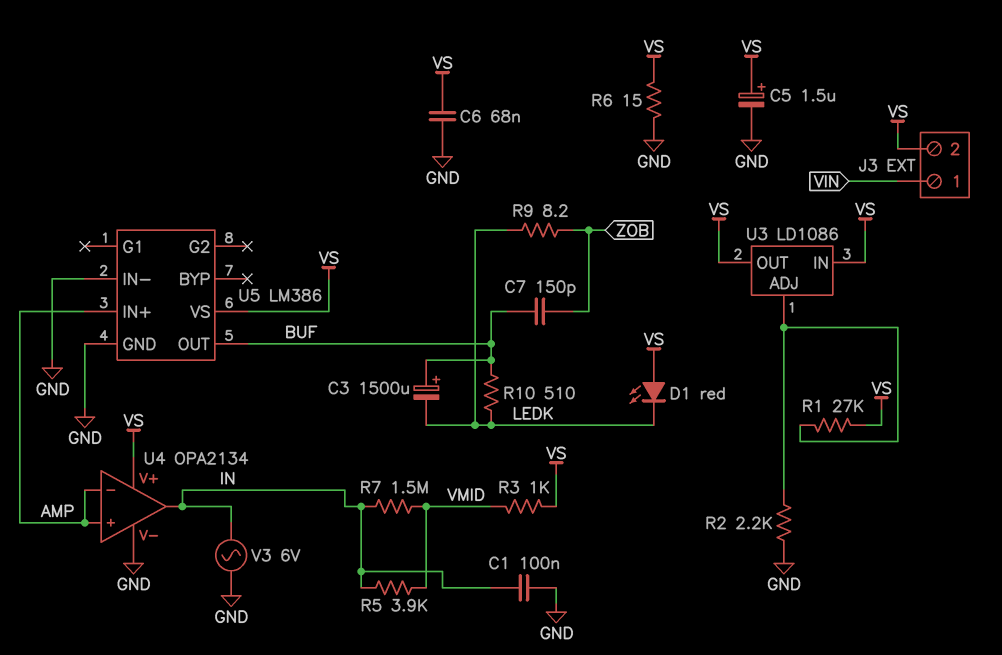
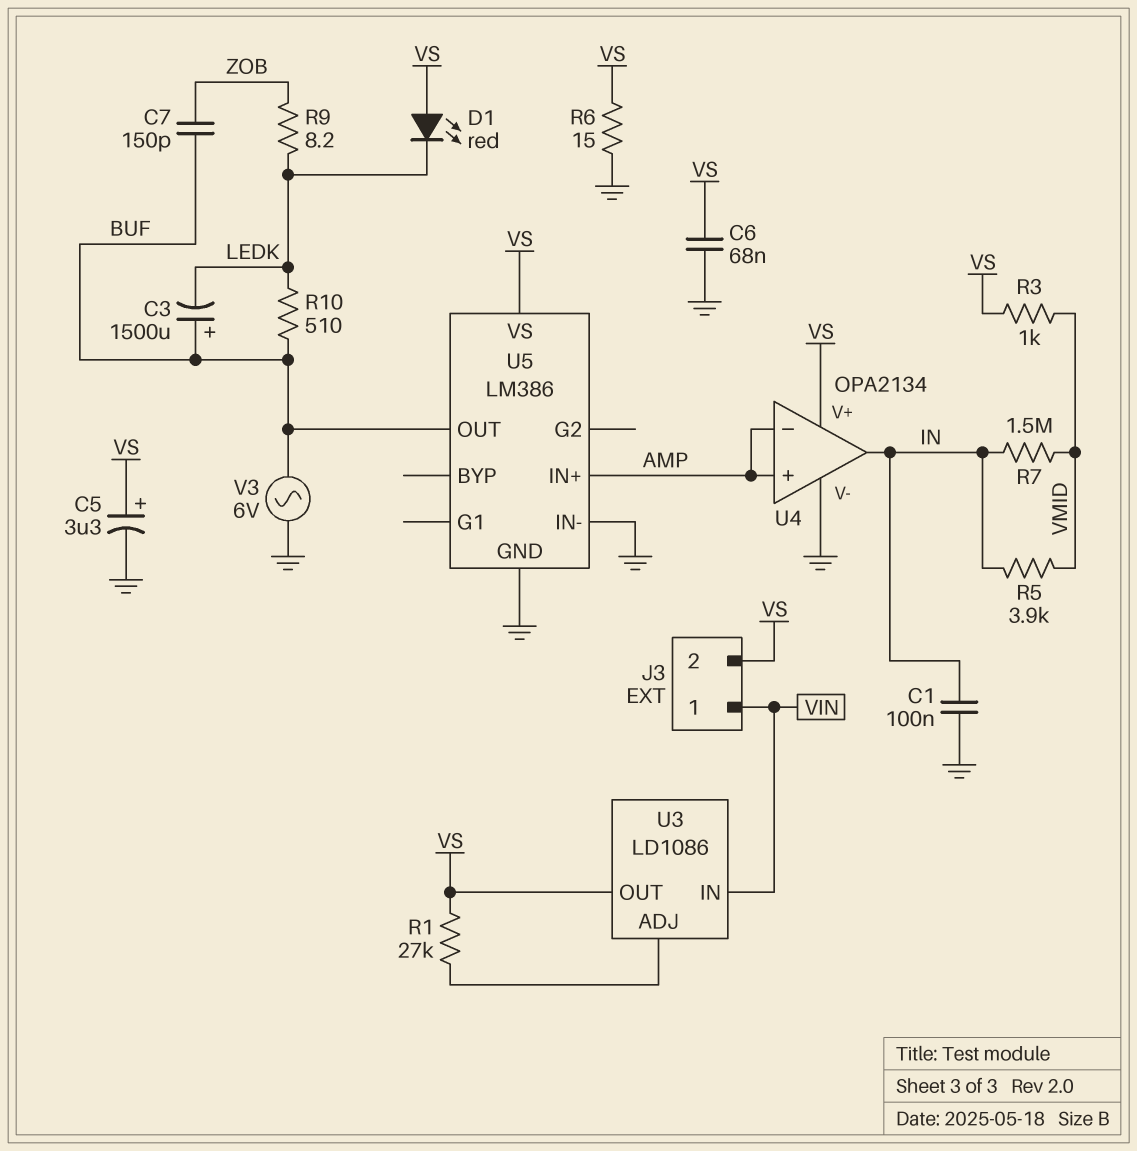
C5: 1.5uF (plus VS, minus GND) -> 3.3uF (plus VS, minus GND)
R2: 2.2k (GND, U3/ADJ) -> none
U3 pin IN: VS -> VIN
V3: AC 6V (GND, IN) -> AC 6V (BUF, GND)

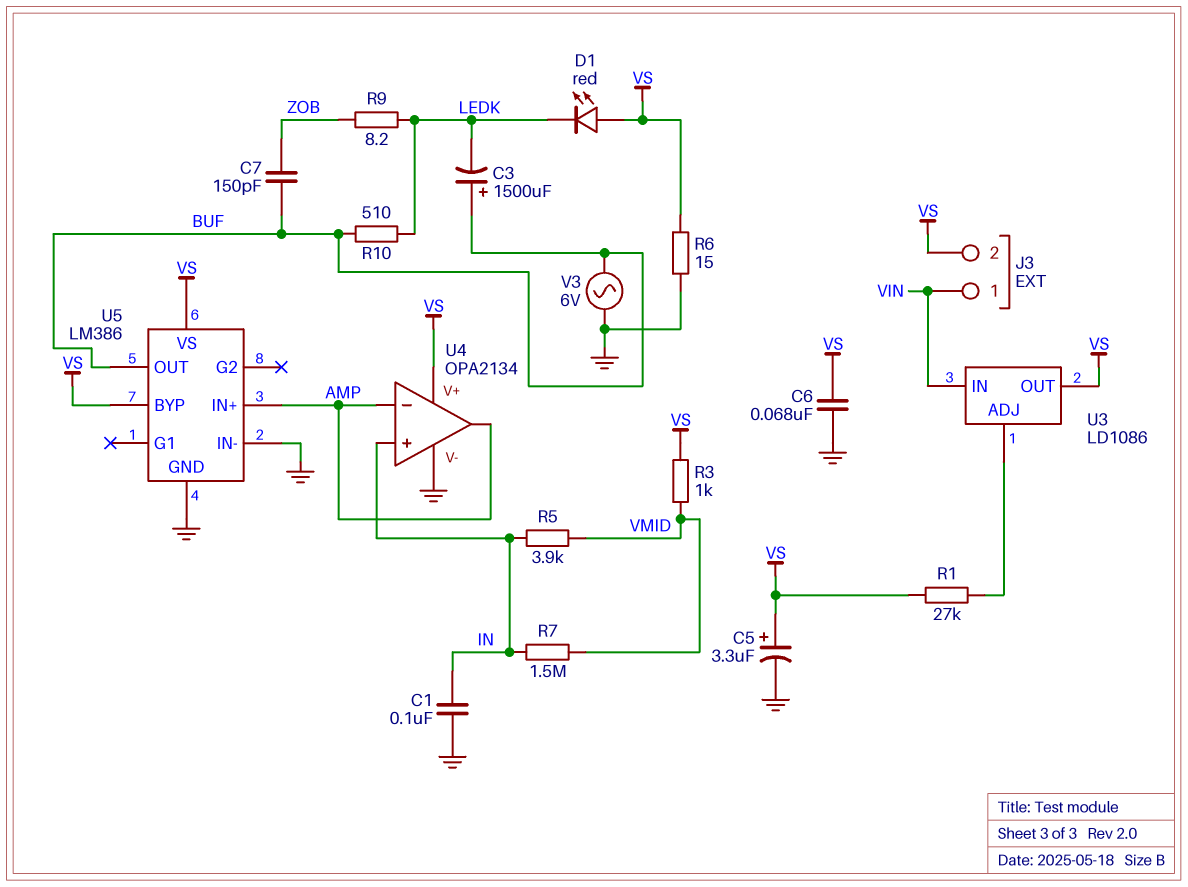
U4 pin in+: AMP -> IN
U4 pin out: IN -> AMP
U5 pin BYP: none -> VS

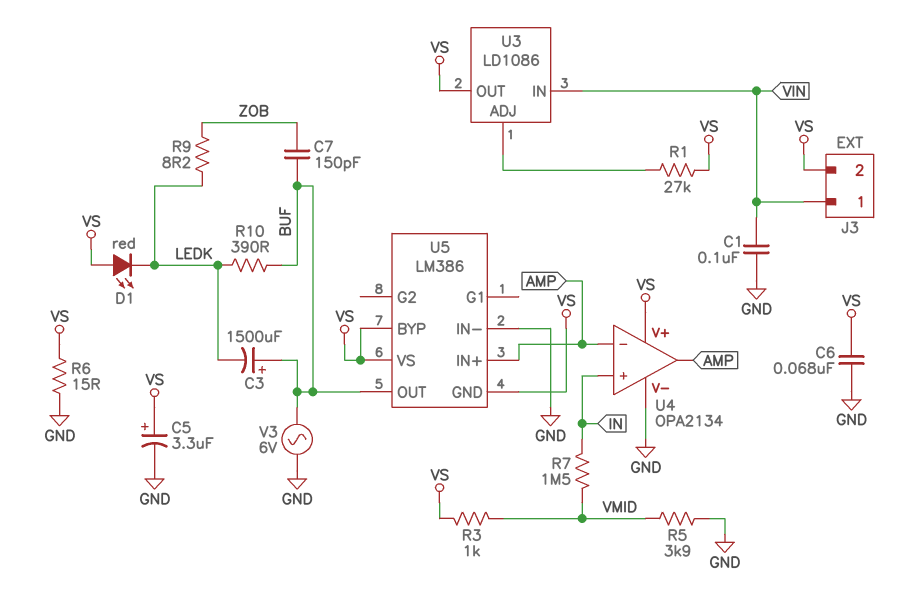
C1: 100nF (GND, IN) -> 100nF (GND, VIN)
R5: 3.9k (IN, VMID) -> 3.9k (GND, VMID)
R10: 510 (BUF, LEDK) -> 390 (BUF, LEDK)
U5 pin GND: GND -> VS

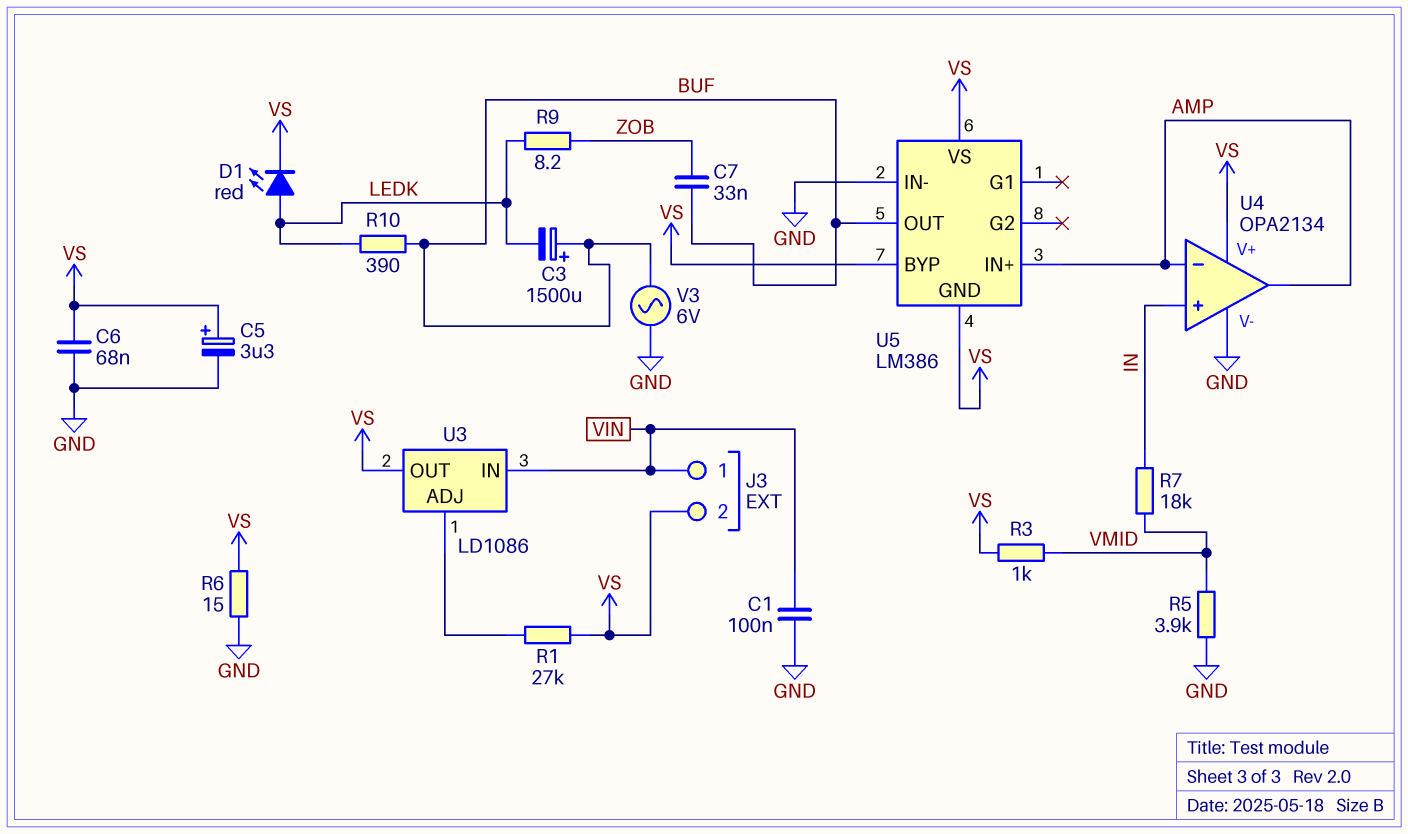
C7: 150pF (BUF, ZOB) -> 33nF (BUF, ZOB)
D1: LED red (A VS, K LEDK) -> LED red (A LEDK, K VS)
R7: 1.5M (IN, VMID) -> 18k (IN, VMID)

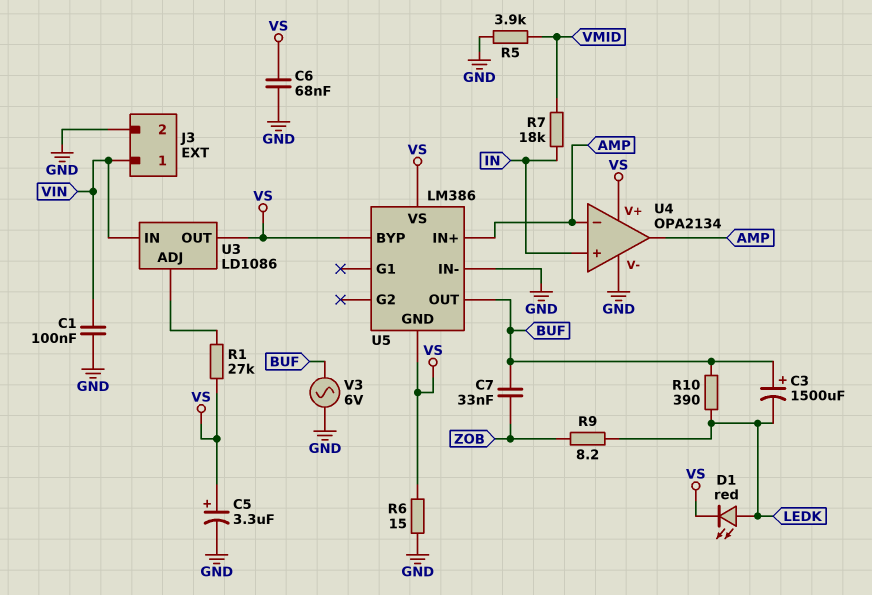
J3 pin 2: VS -> GND
R3: 1k (VMID, VS) -> none

